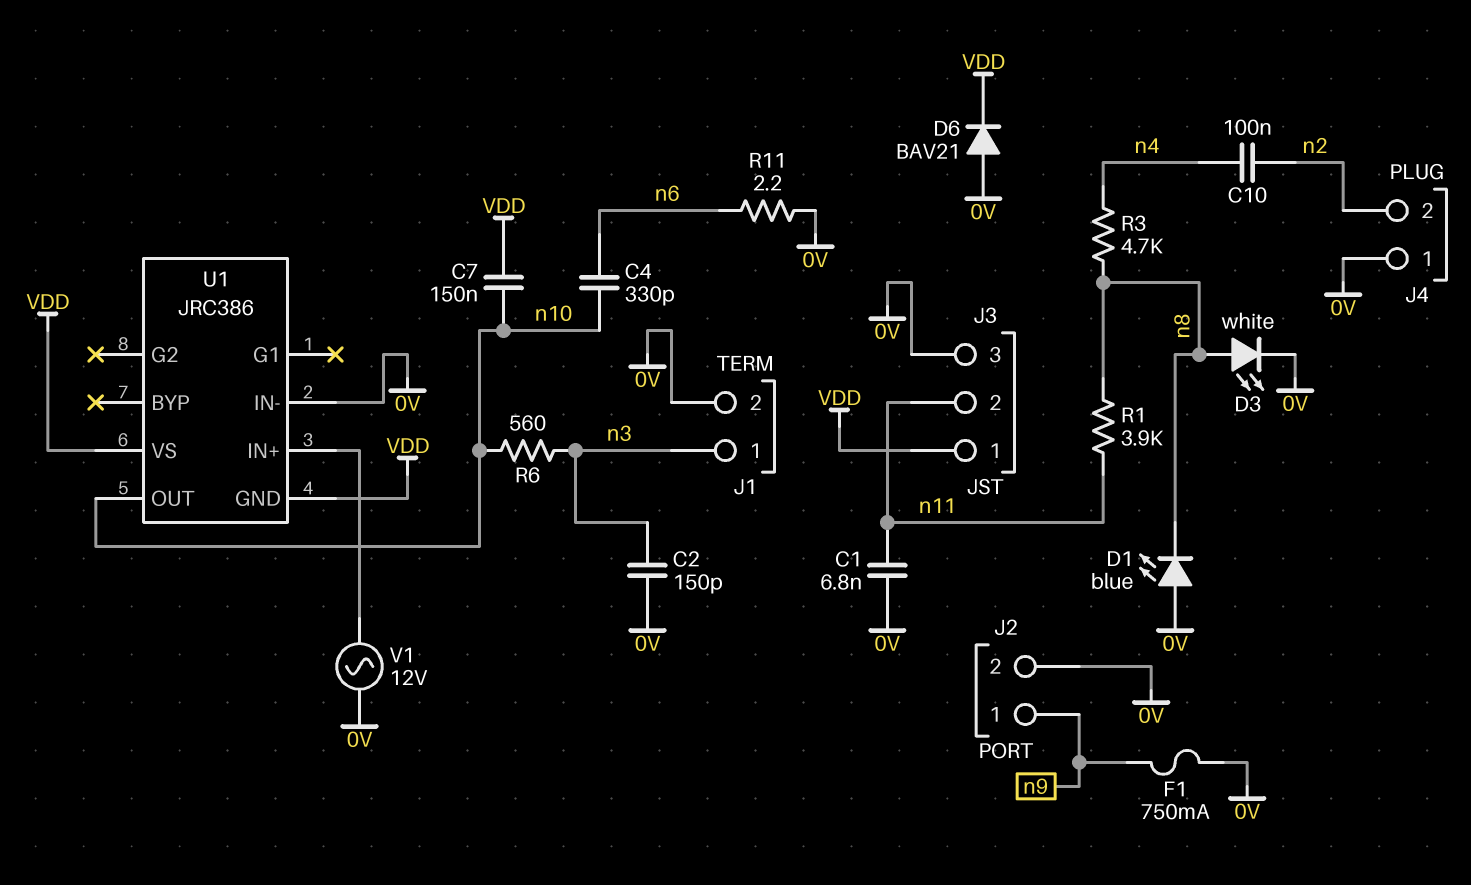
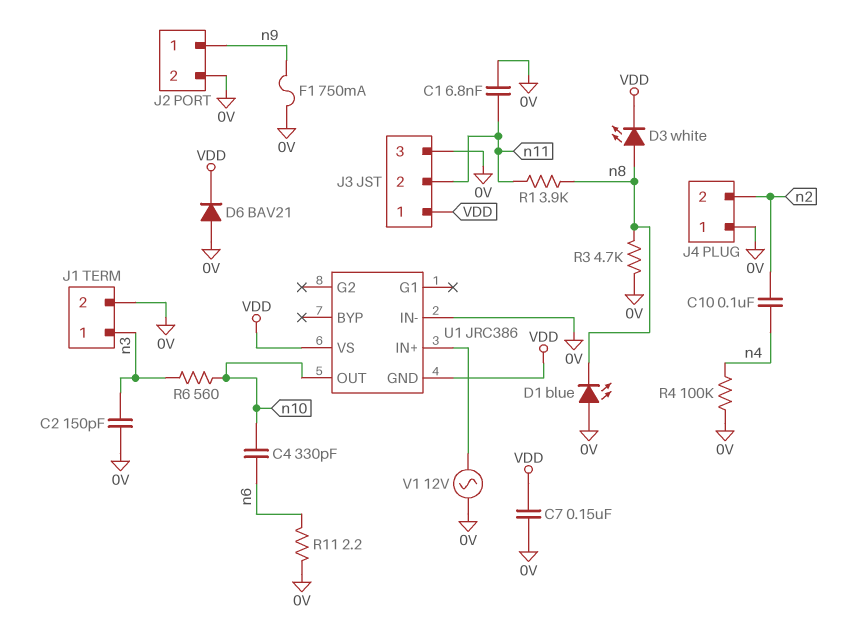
C7: 150nF (VDD, n10) -> 150nF (0V, VDD)
D3: LED white (A n8, K 0V) -> LED white (A n8, K VDD)
R3: 4.7k (n4, n8) -> 4.7k (0V, n8)
R4: none -> 100k (0V, n4)

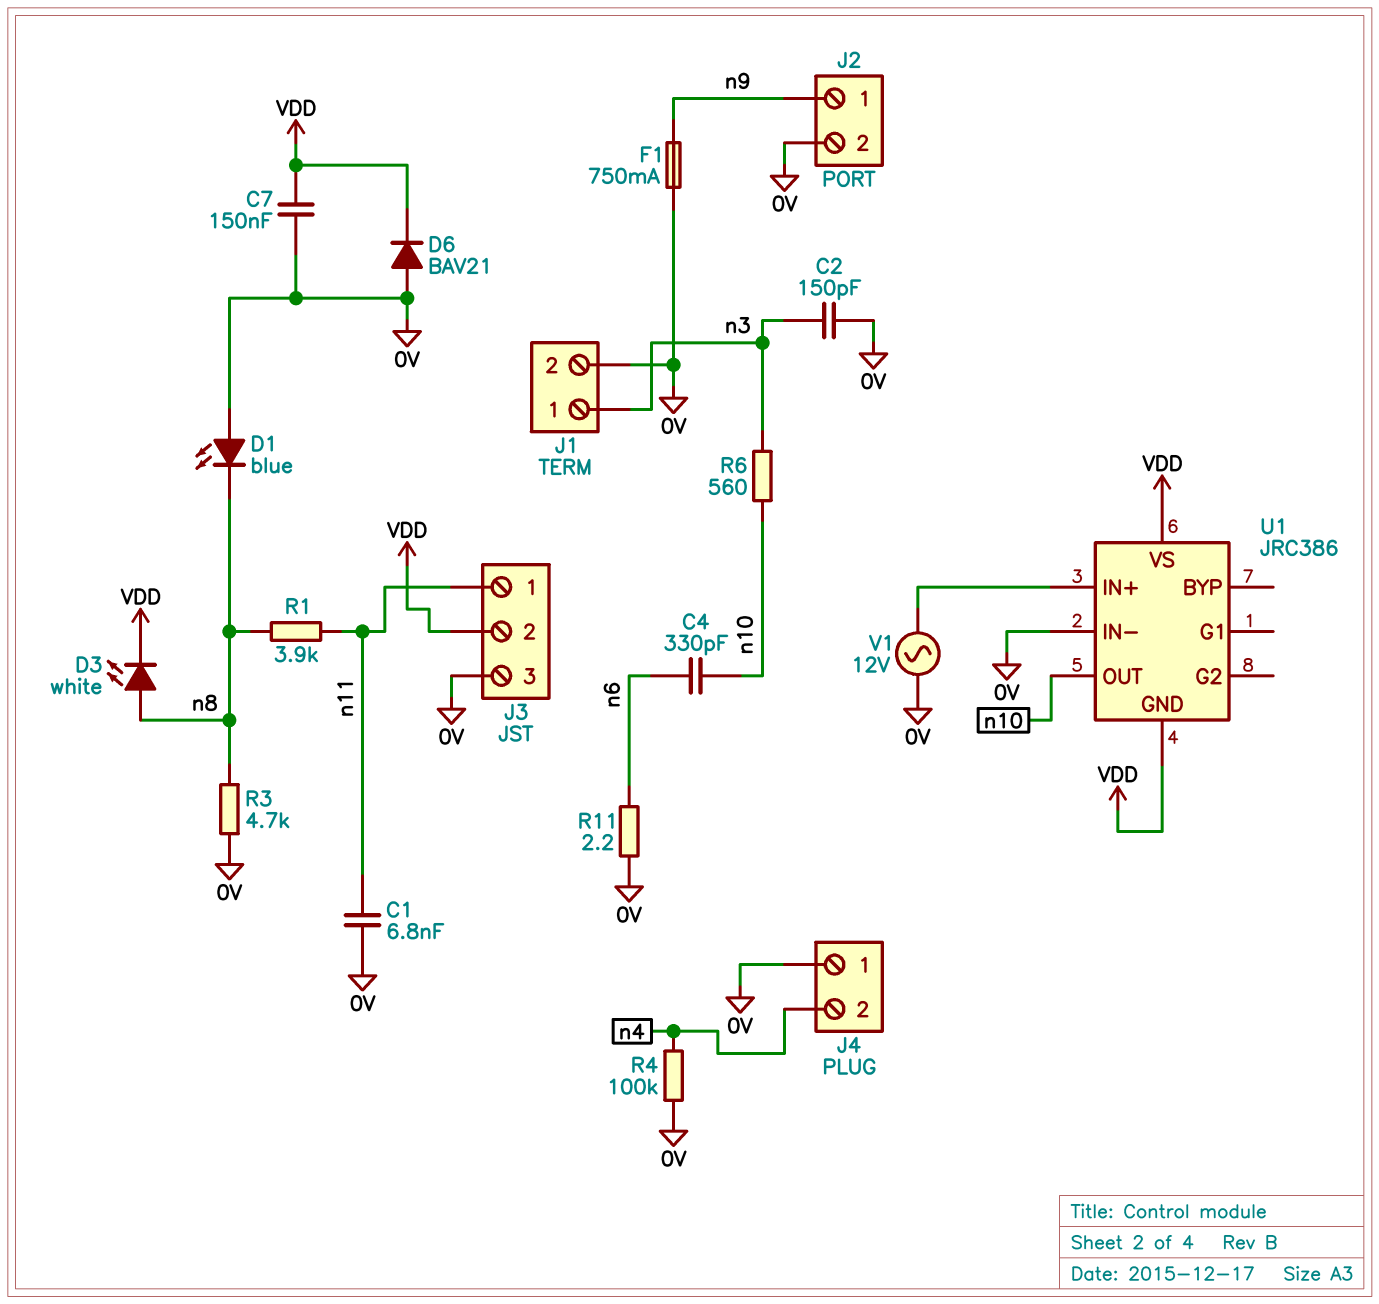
C10: 100nF (n2, n4) -> none
J3 pin 1: VDD -> n11
J3 pin 2: n11 -> VDD
J4 pin 2: n2 -> n4

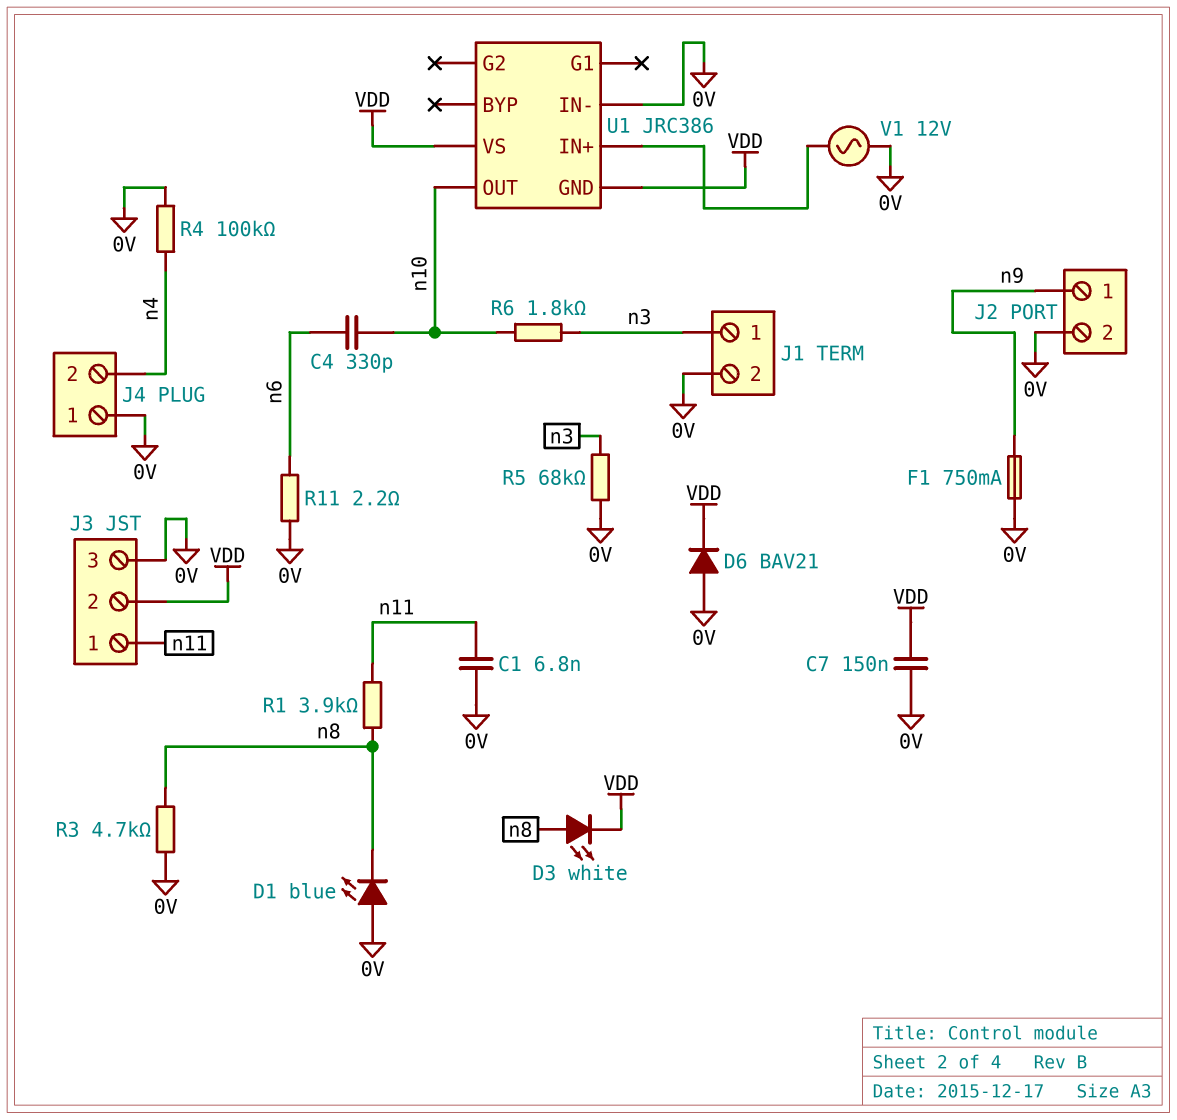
C2: 150pF (0V, n3) -> none
R5: none -> 68k (0V, n3)
R6: 560 (n3, n10) -> 1.8k (n3, n10)

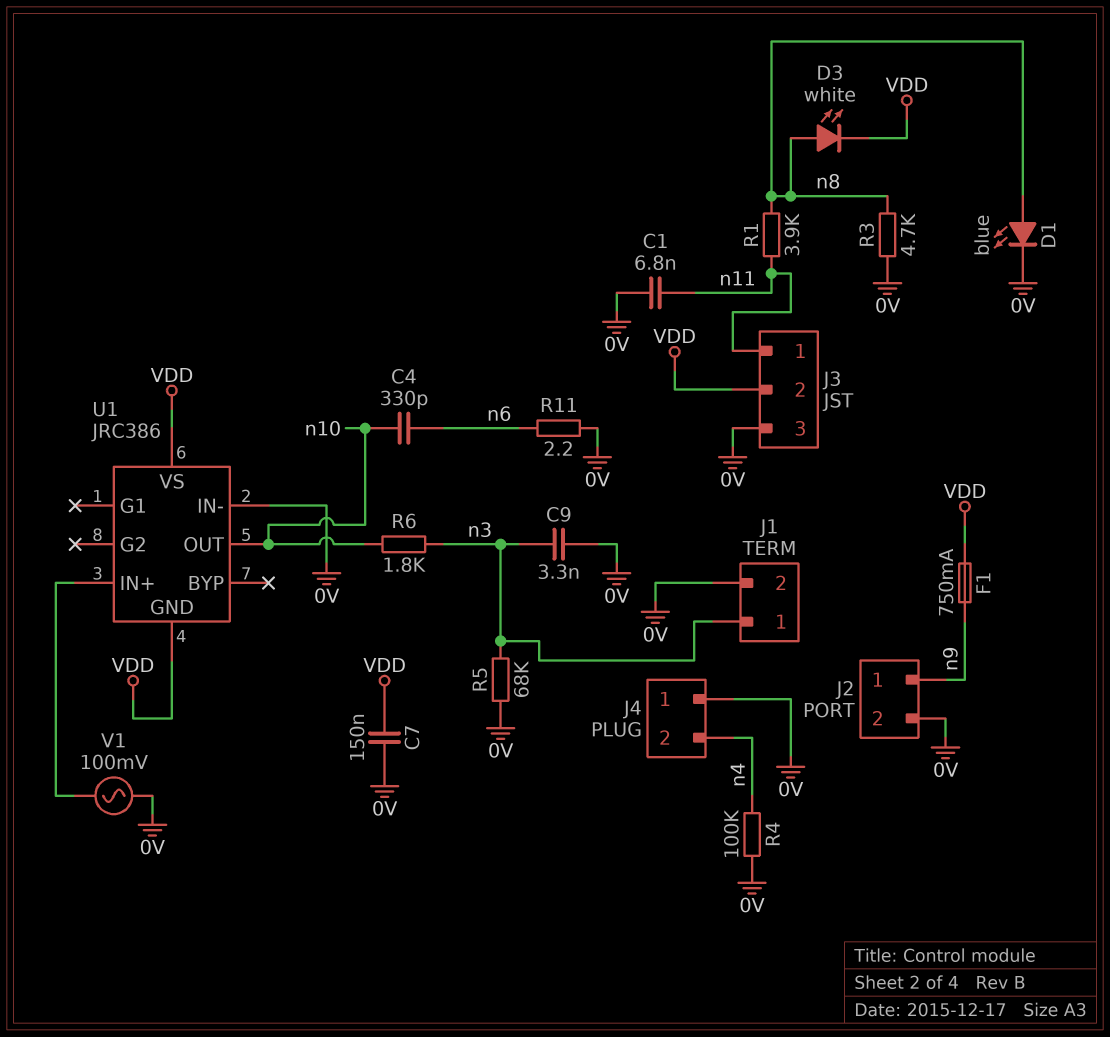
C9: none -> 3.3nF (0V, n3)
D1: LED blue (A 0V, K n8) -> LED blue (A n8, K 0V)
D6: diode BAV21 (A 0V, K VDD) -> none
F1: 750mA (0V, n9) -> 750mA (VDD, n9)
V1: AC 12V (0V, U1/IN+) -> AC 100mV (0V, U1/IN+)

